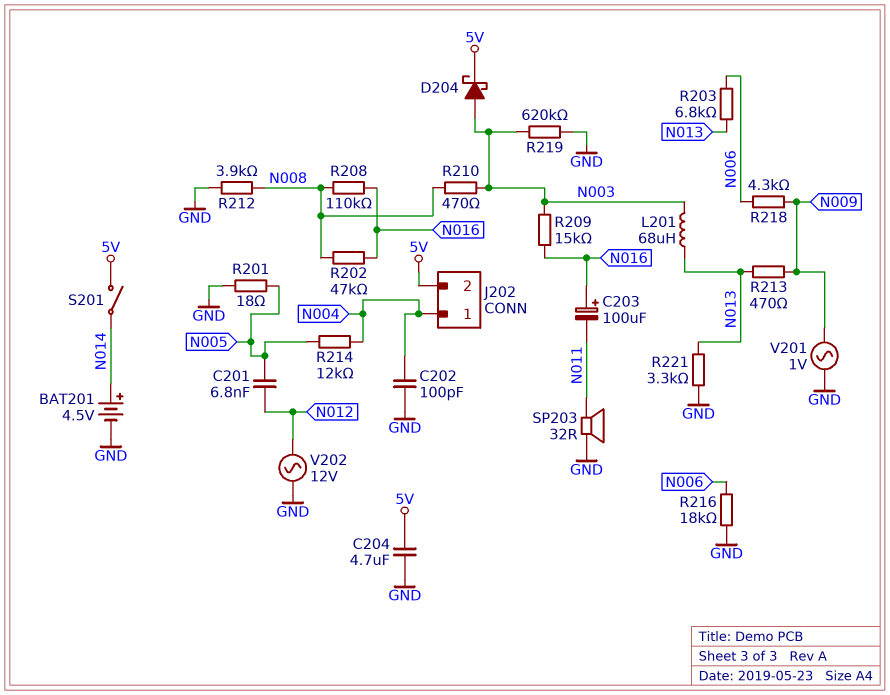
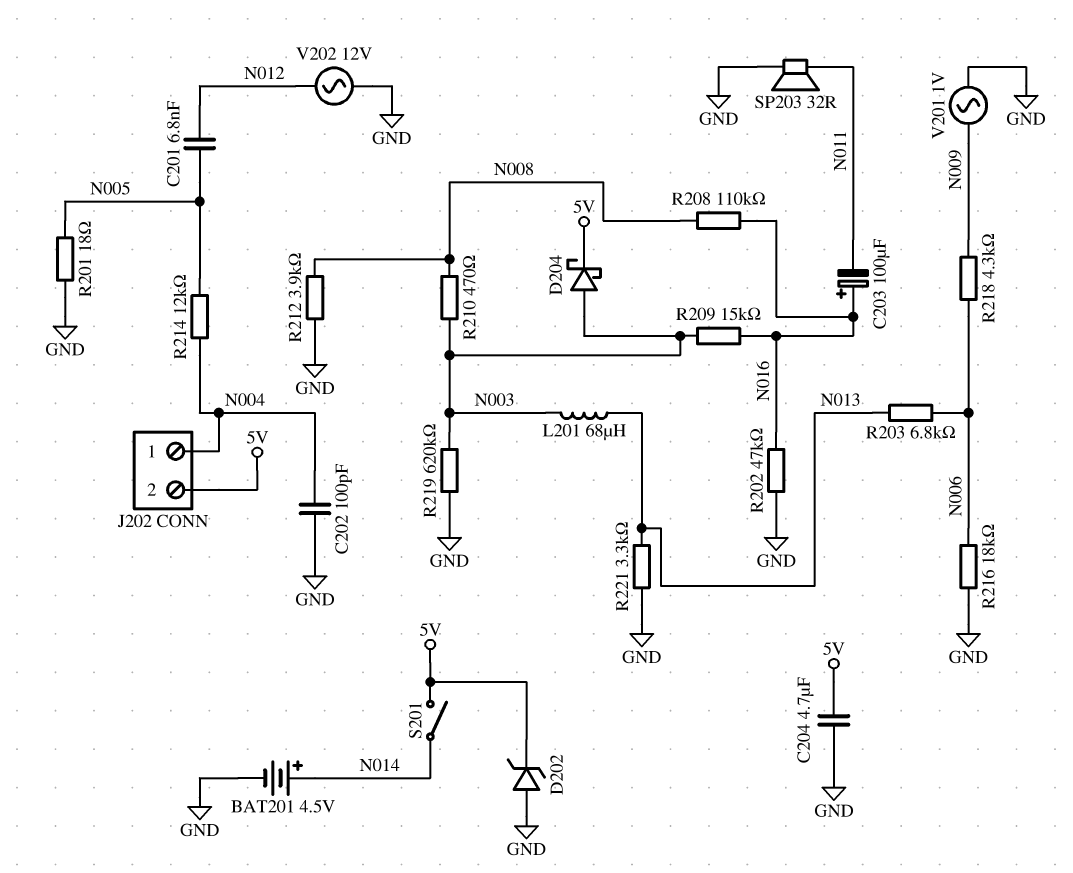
D202: none -> zener (A GND, K 5V)
R202: 47k (N008, N016) -> 47k (GND, N016)
R213: 470 (N009, N013) -> none

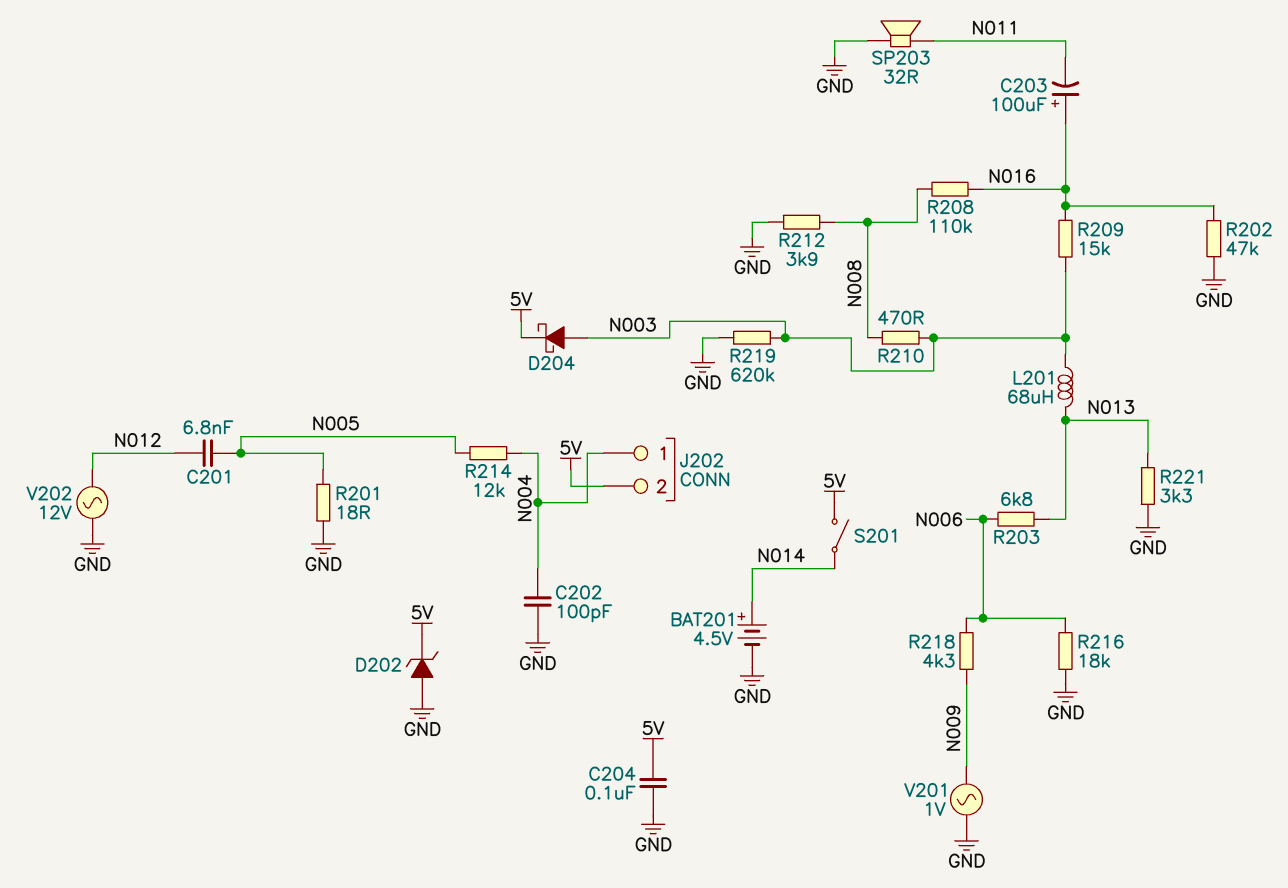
C204: 4.7uF (5V, GND) -> 100nF (5V, GND)

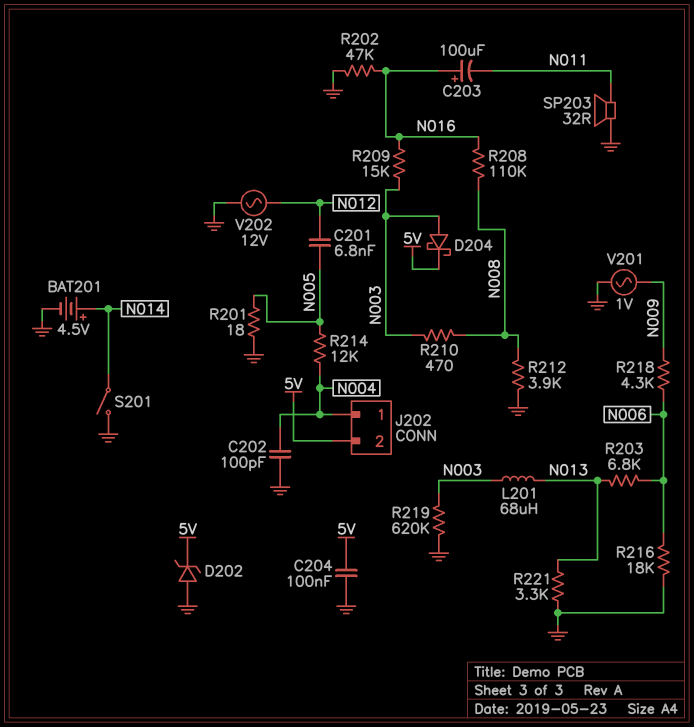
S201: switch (5V, N014) -> switch (GND, N014)

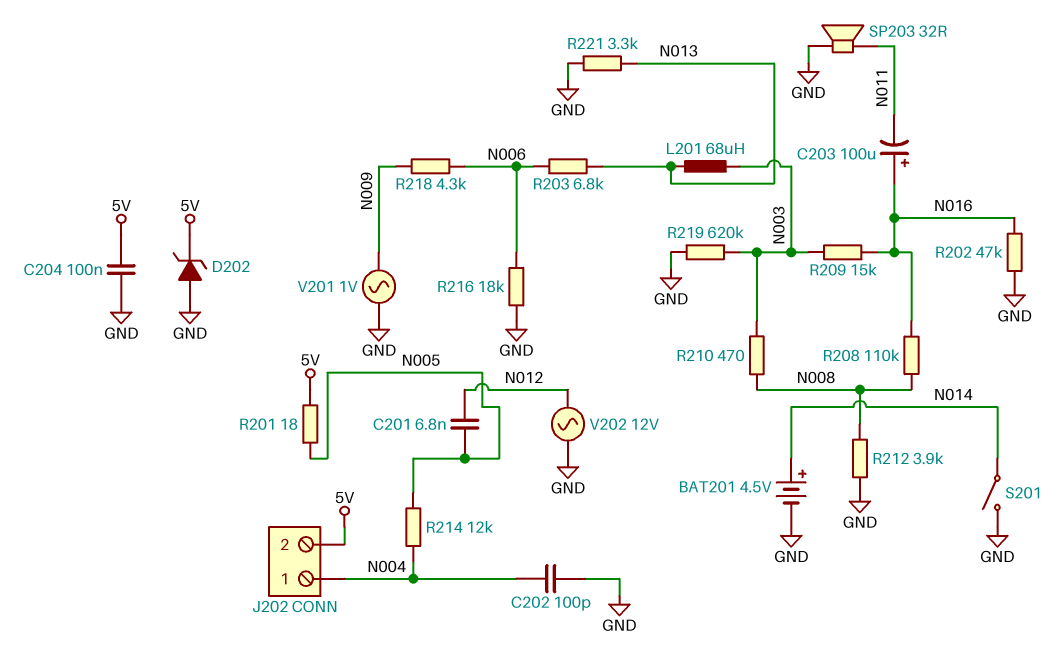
D204: schottky (A N003, K 5V) -> none
R201: 18 (GND, N005) -> 18 (5V, N005)

